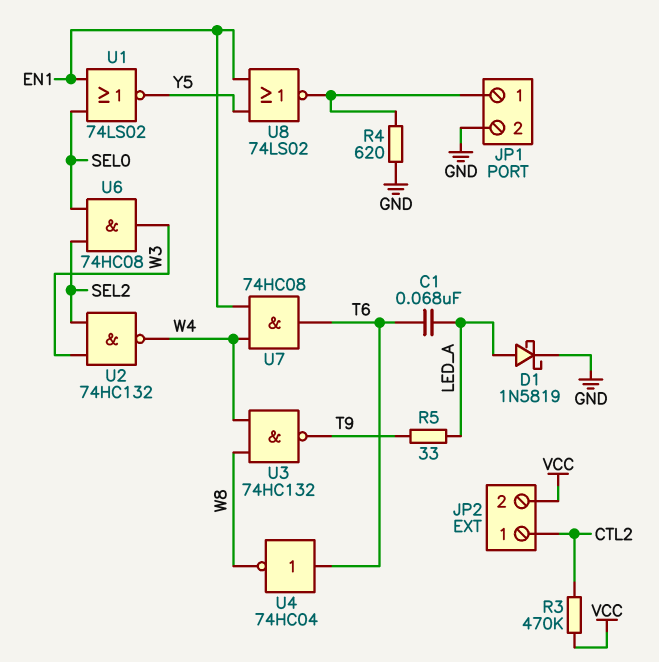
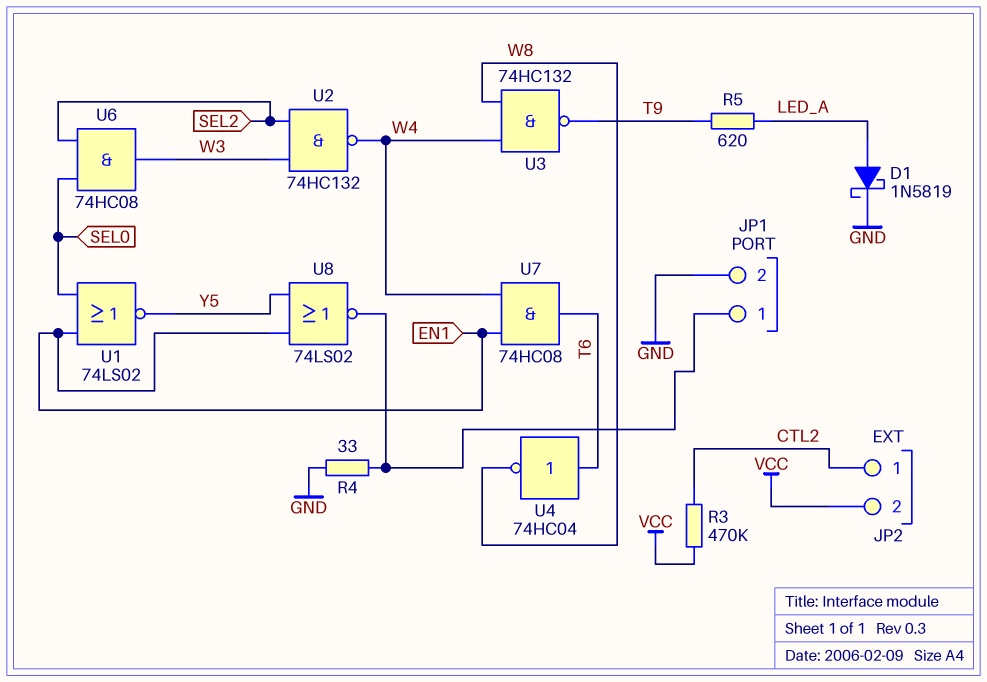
C1: 68nF (LED_A, T6) -> none
R4: 620 (GND, JP1/1) -> 33 (GND, JP1/1)
R5: 33 (LED_A, T9) -> 620 (LED_A, T9)

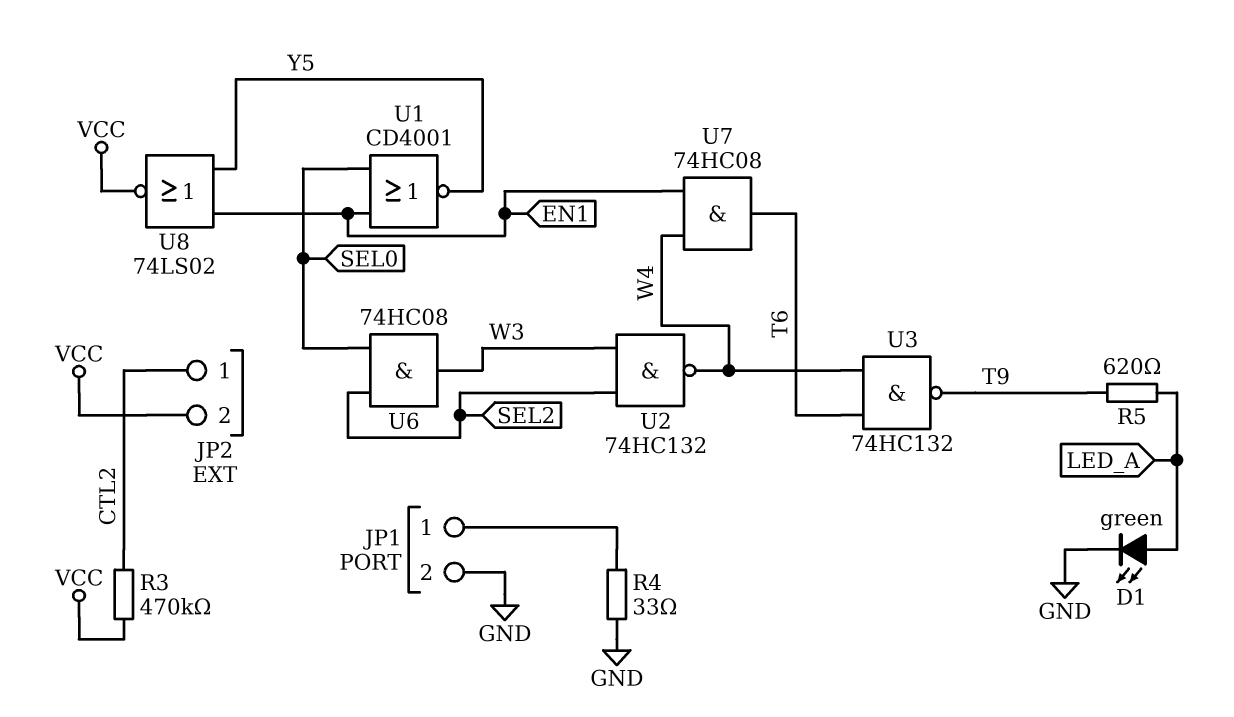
D1: schottky 1N5819 (A LED_A, K GND) -> LED green (A LED_A, K GND)
U1: NOR 74LS02 (in EN1, in SEL0, out Y5) -> NOR CD4001 (in EN1, in SEL0, out Y5)
U3: NAND 74HC132 (in W4, in W8, out T9) -> NAND 74HC132 (in T6, in W4, out T9)
U4: NOT 74HC04 (in T6, out W8) -> none
U8: NOR 74LS02 (in EN1, in Y5, out JP1/1) -> NOR 74LS02 (in EN1, in Y5, out VCC)

